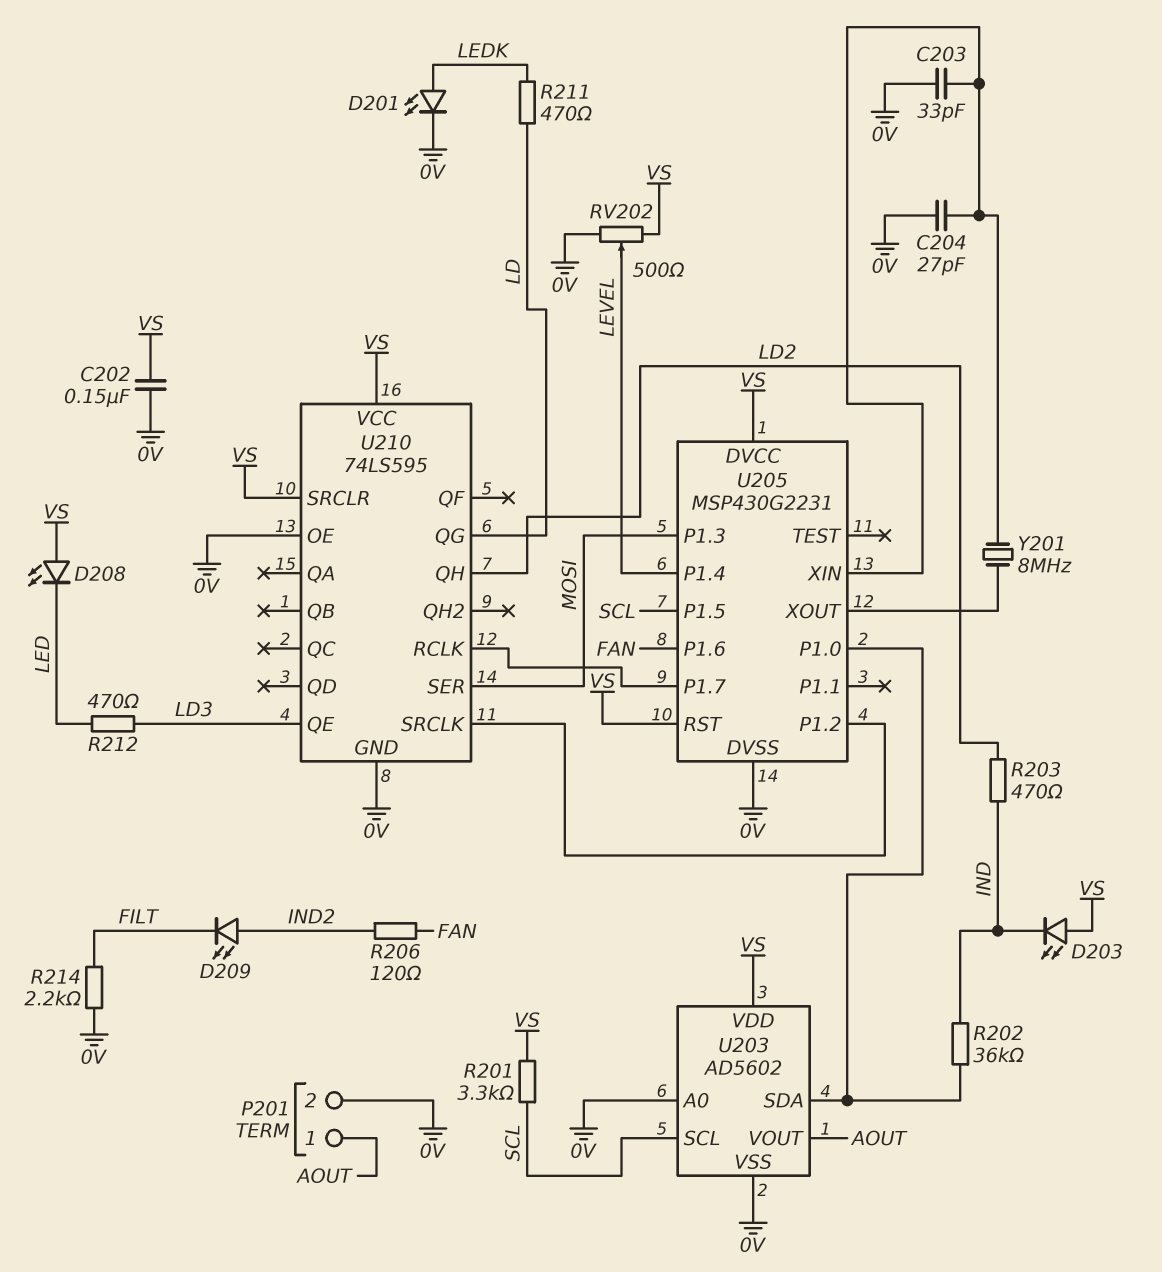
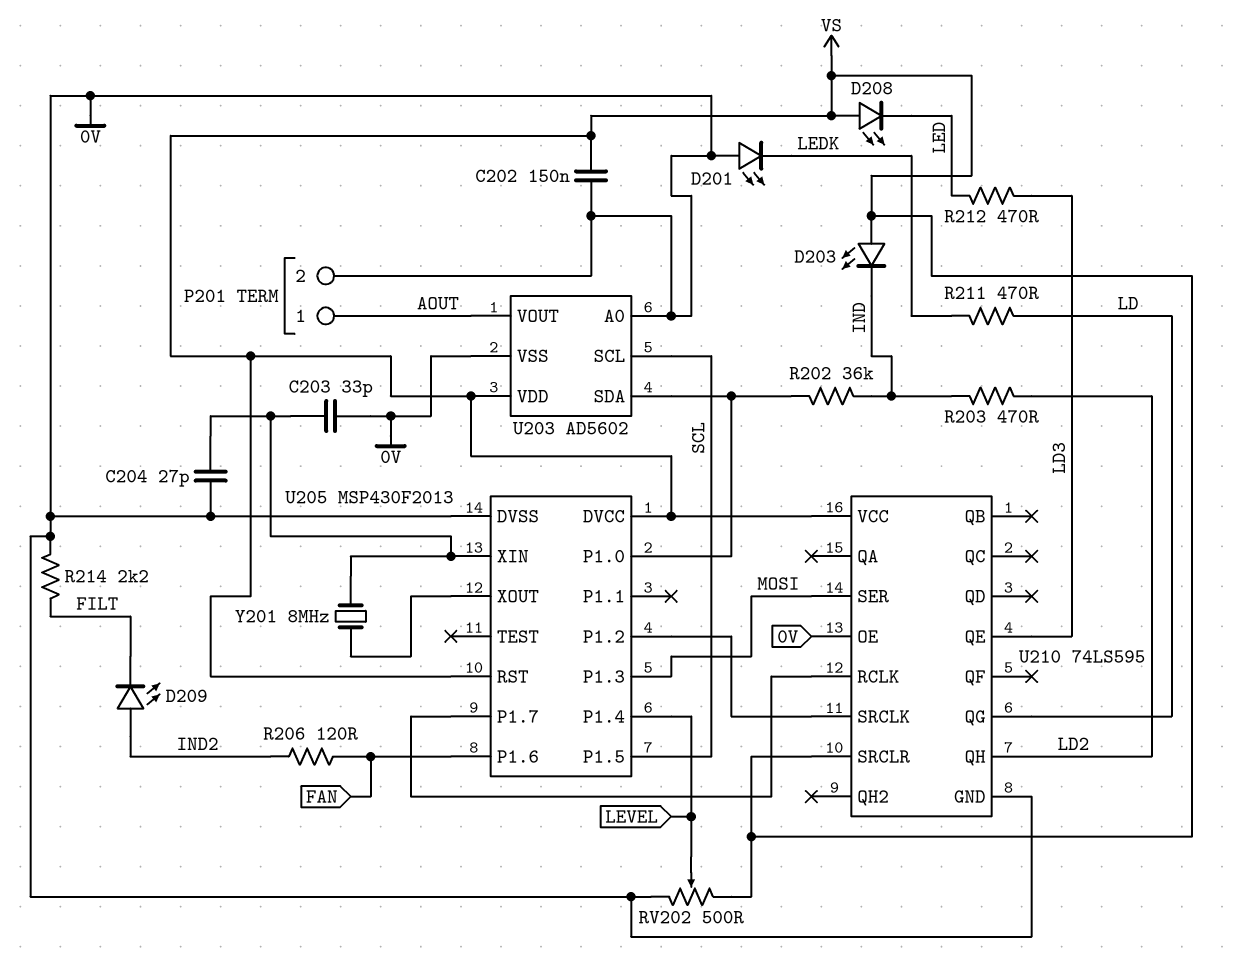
D201: LED (A LEDK, K 0V) -> LED (A 0V, K LEDK)
R201: 3.3k (SCL, VS) -> none
U205: MSP430G2231 -> MSP430F2013

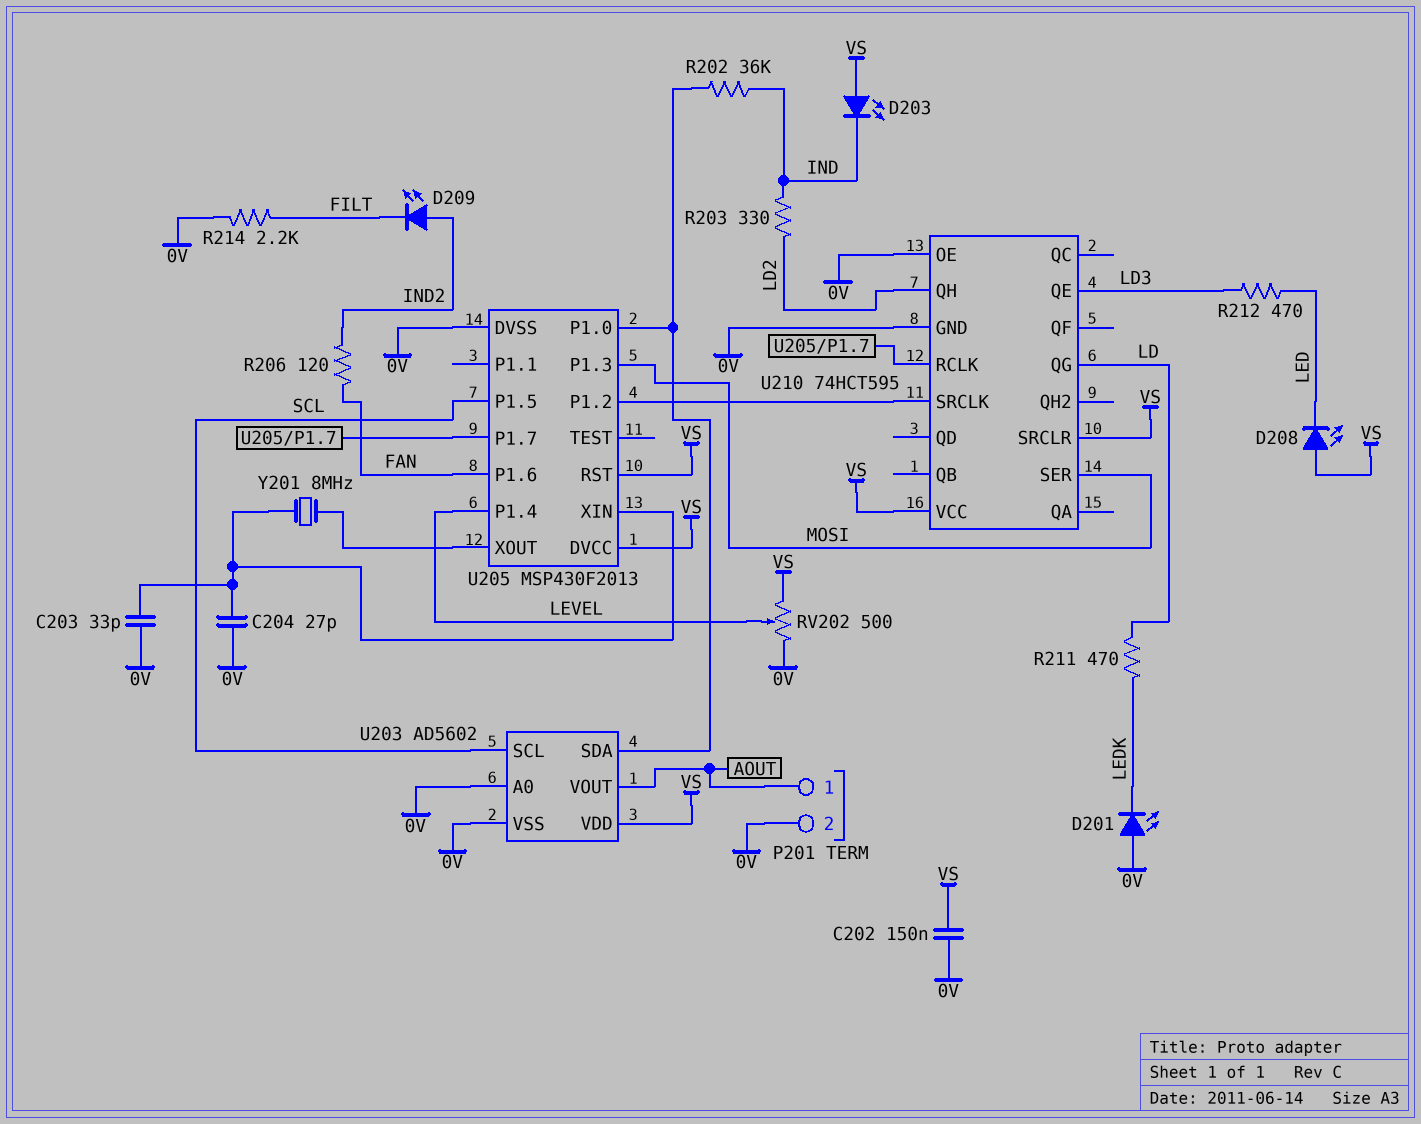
R203: 470 (IND, LD2) -> 330 (IND, LD2)
U210: 74LS595 -> 74HCT595

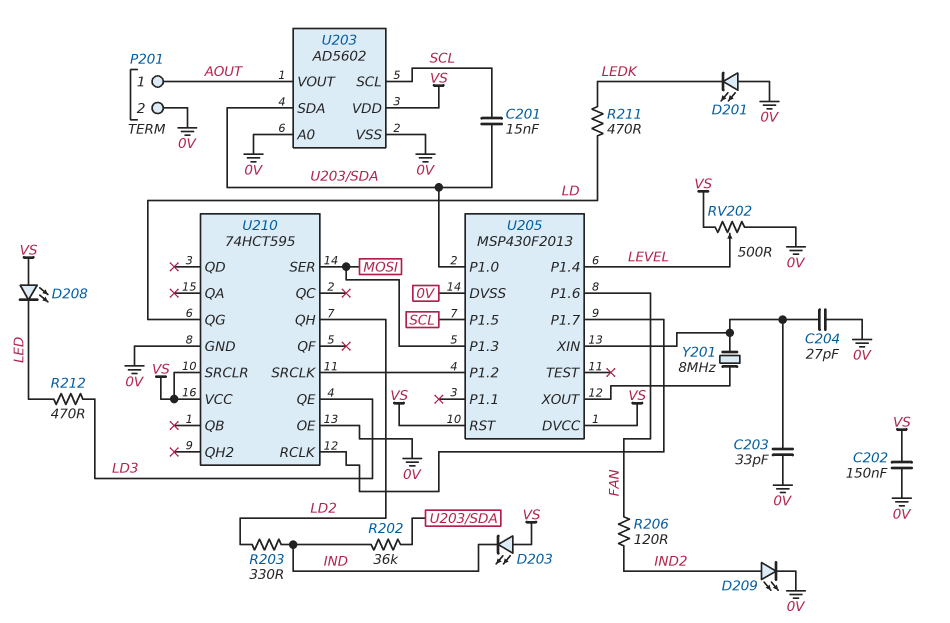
C201: none -> 15nF (SCL, U203/SDA)
D209: LED (A IND2, K FILT) -> LED (A IND2, K 0V)
R214: 2.2k (0V, FILT) -> none

